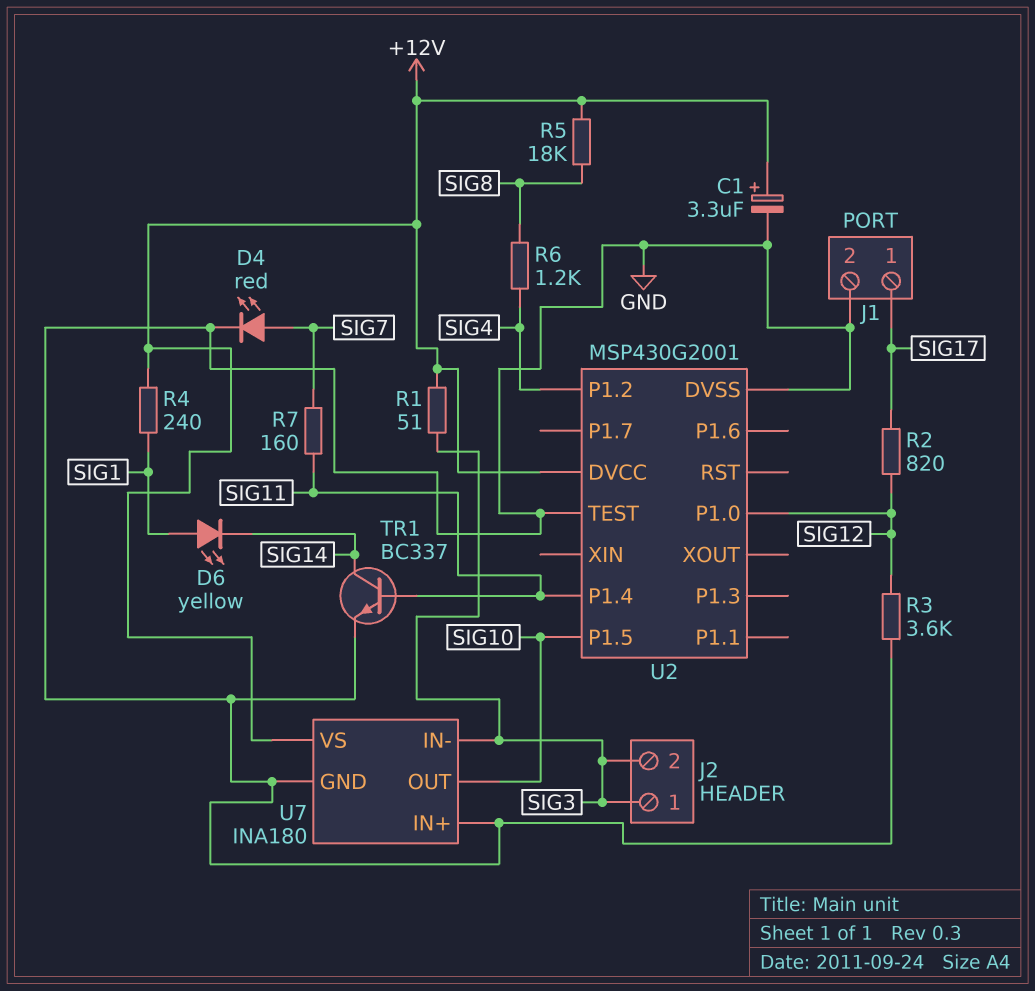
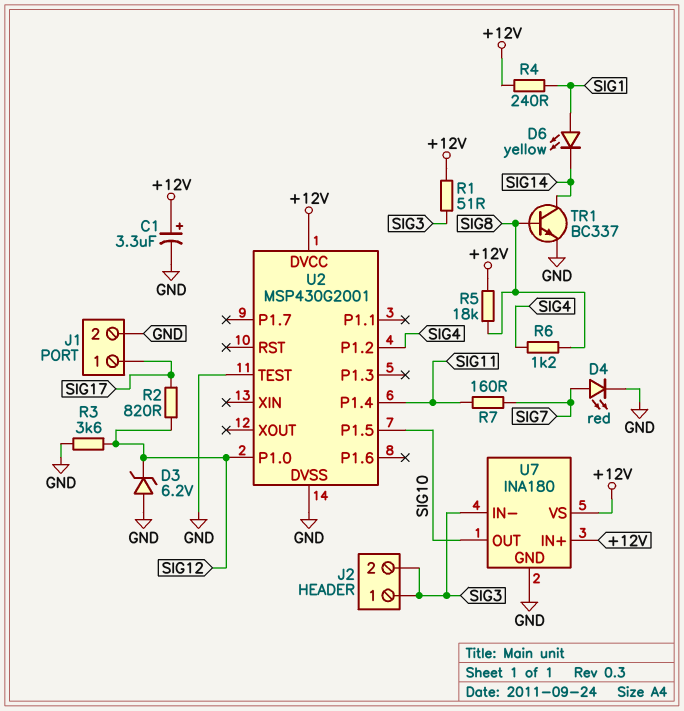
D3: none -> zener 6.2V (A GND, K SIG12)
TR1: NPN BC337 (B SIG11, C SIG14, E GND) -> NPN BC337 (B SIG8, C SIG14, E GND)
U7 pin IN+: GND -> +12V

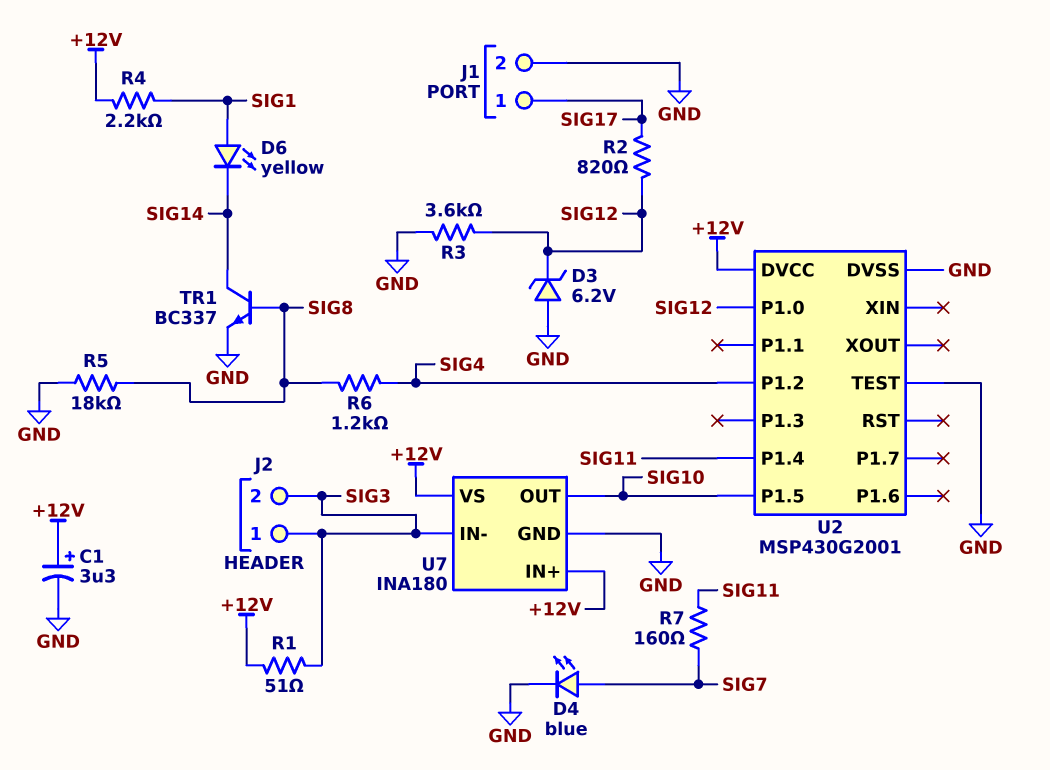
D4: LED red (A SIG7, K GND) -> LED blue (A SIG7, K GND)
R4: 240 (+12V, SIG1) -> 2.2k (+12V, SIG1)
R5: 18k (+12V, SIG8) -> 18k (GND, SIG8)

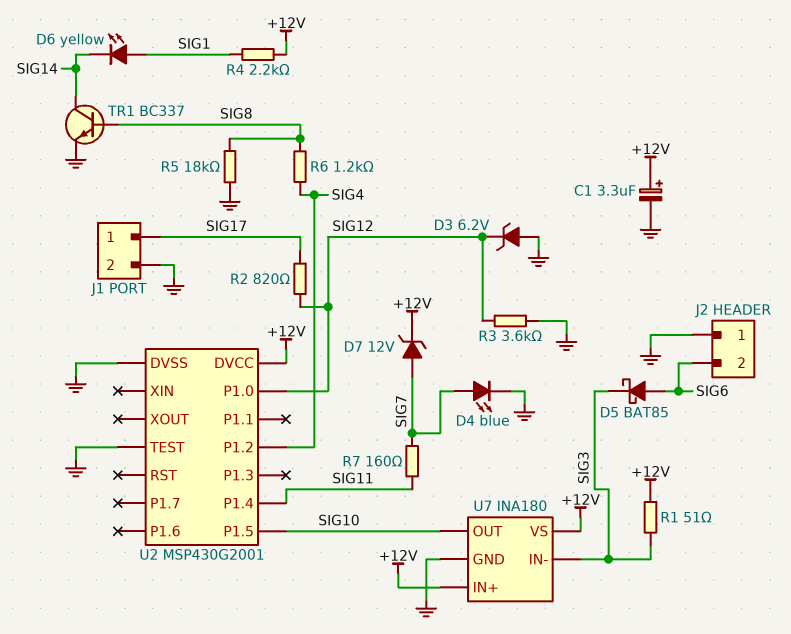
D5: none -> schottky BAT85 (A SIG6, K SIG3)
D7: none -> zener 12V (A SIG7, K +12V)
J2 pin 1: SIG3 -> GND
J2 pin 2: SIG3 -> SIG6

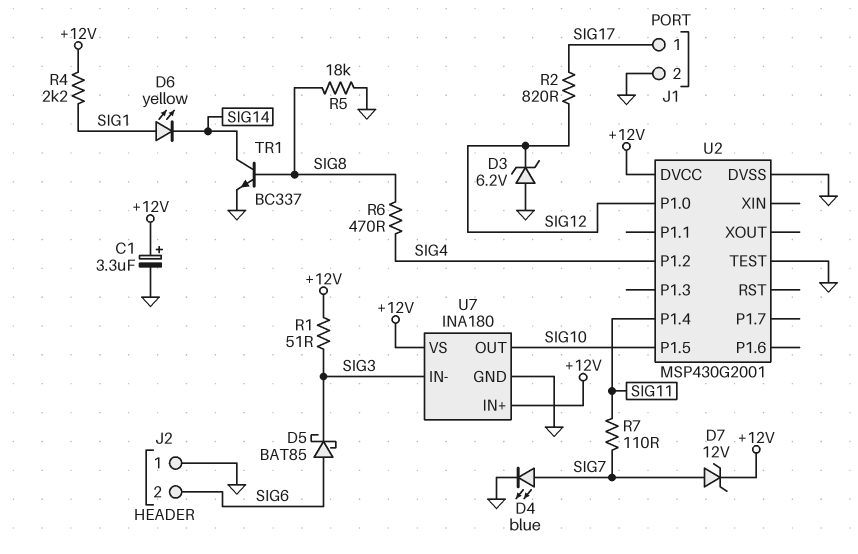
R3: 3.6k (GND, SIG12) -> none
R6: 1.2k (SIG4, SIG8) -> 470 (SIG4, SIG8)
R7: 160 (SIG7, SIG11) -> 110 (SIG7, SIG11)

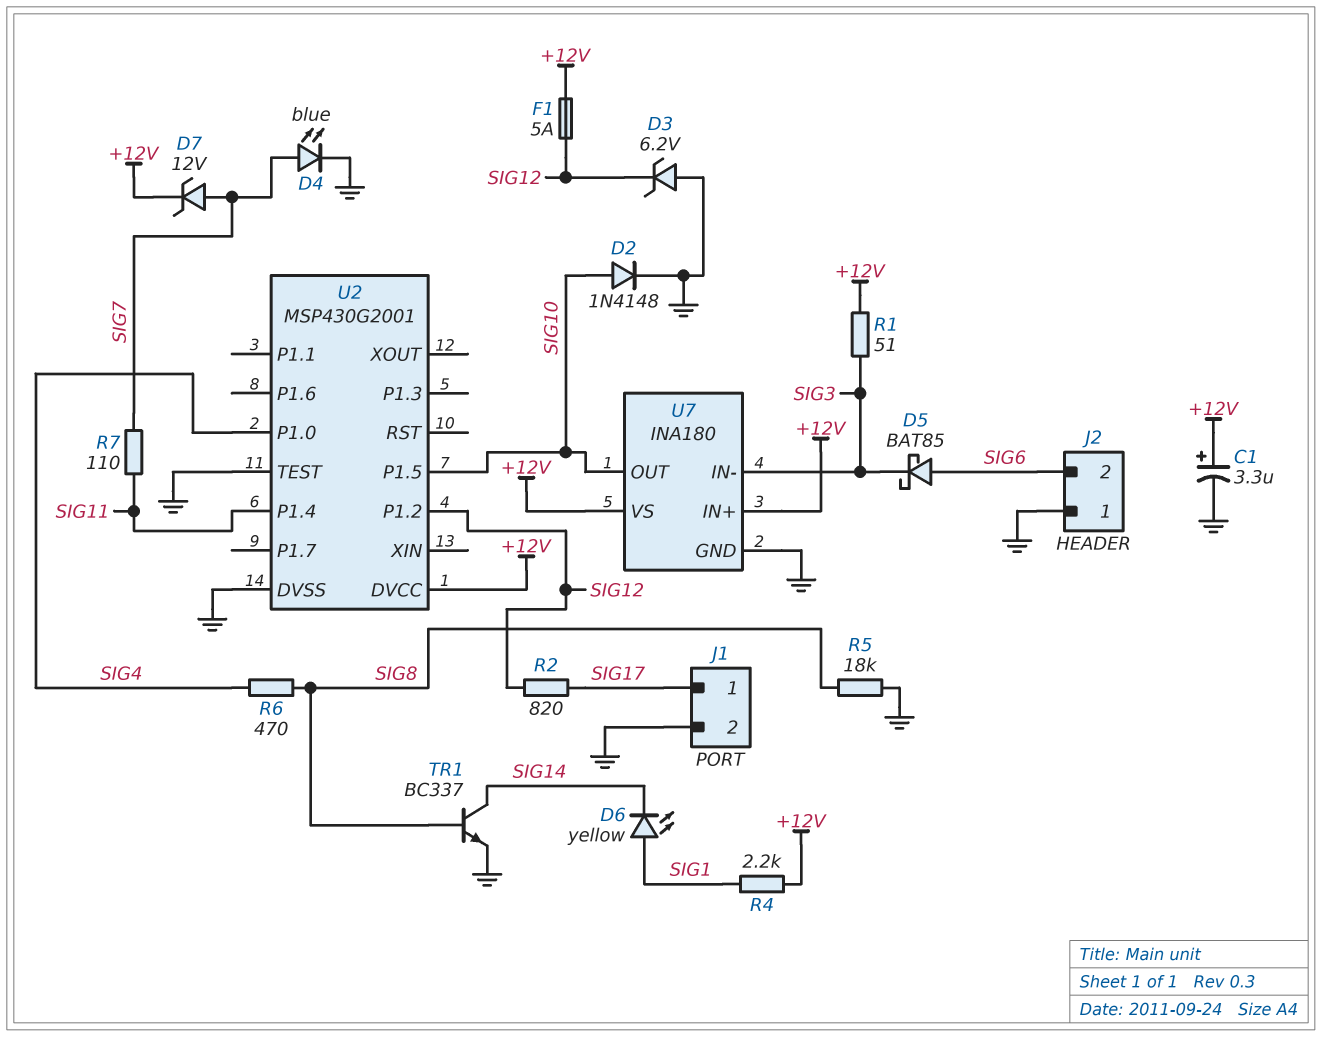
D2: none -> diode 1N4148 (A SIG10, K GND)
F1: none -> 5A (+12V, SIG12)
U2 pin P1.0: SIG12 -> SIG4
U2 pin P1.2: SIG4 -> SIG12

